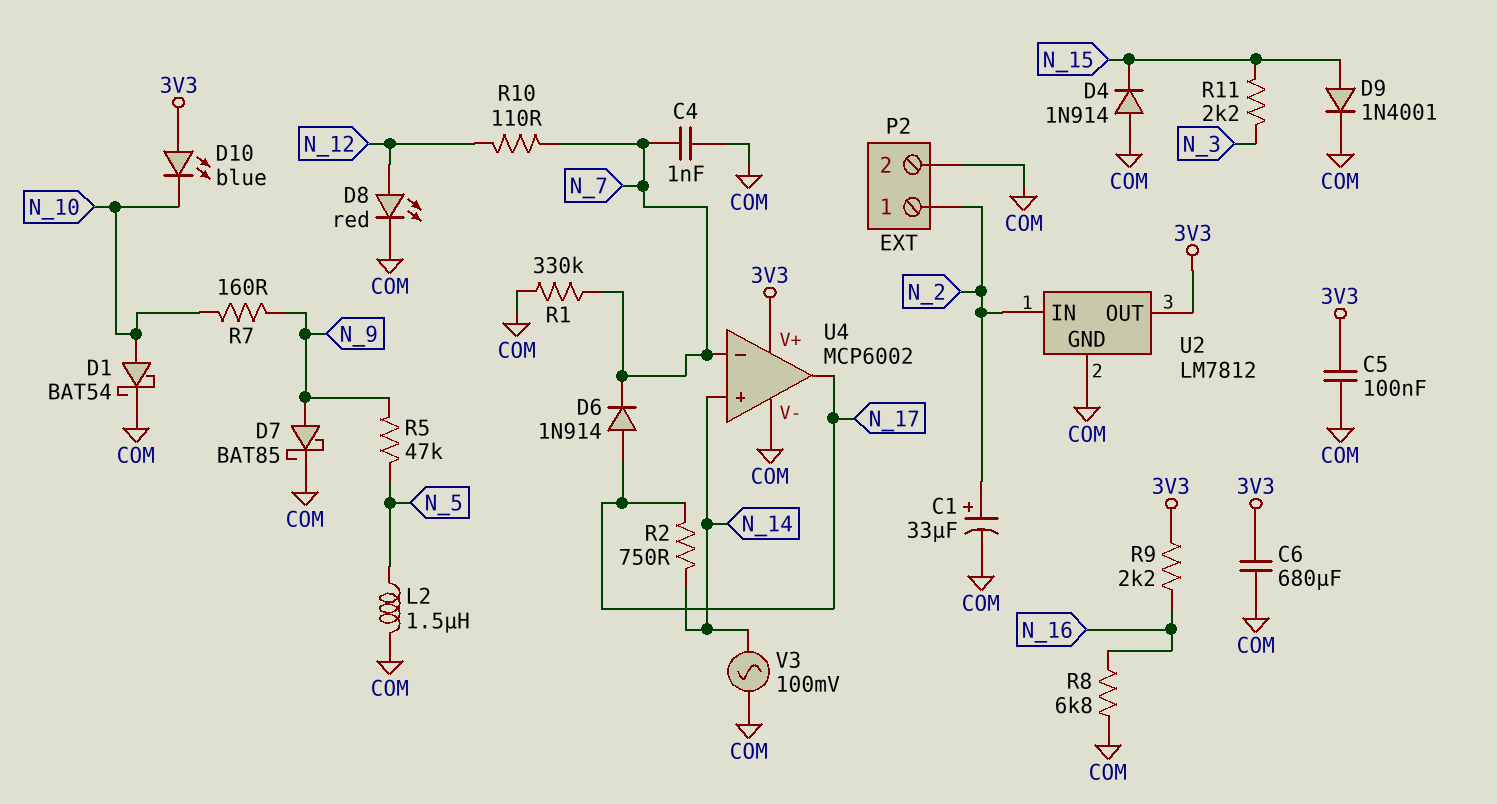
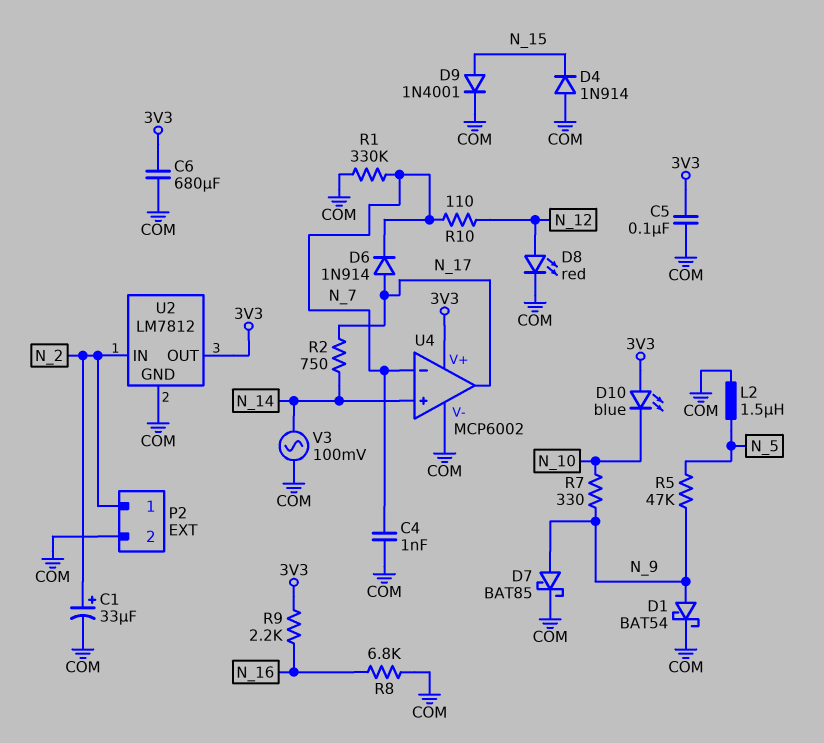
D1: schottky BAT54 (A N_10, K COM) -> schottky BAT54 (A N_9, K COM)
R7: 160 (N_9, N_10) -> 330 (N_9, N_10)
R11: 2.2k (N_3, N_15) -> none

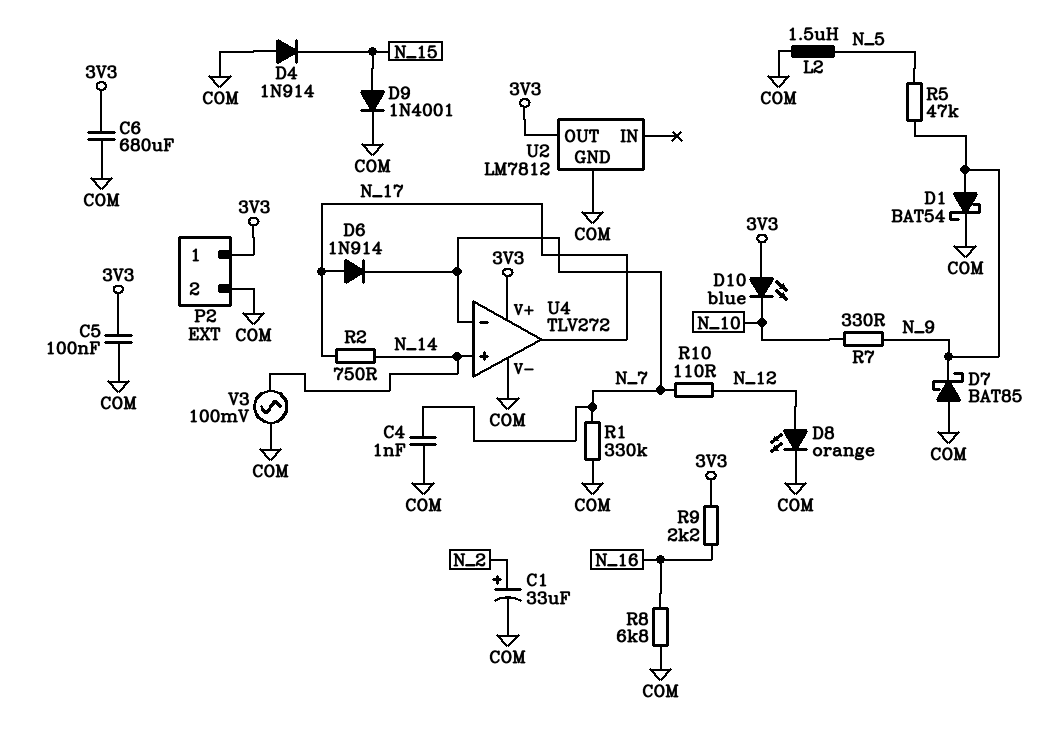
D7: schottky BAT85 (A N_9, K COM) -> schottky BAT85 (A COM, K N_9)
D8: LED red (A N_12, K COM) -> LED orange (A N_12, K COM)
P2 pin 1: N_2 -> 3V3
U2 pin IN: N_2 -> none
U4: MCP6002 -> TLV272

